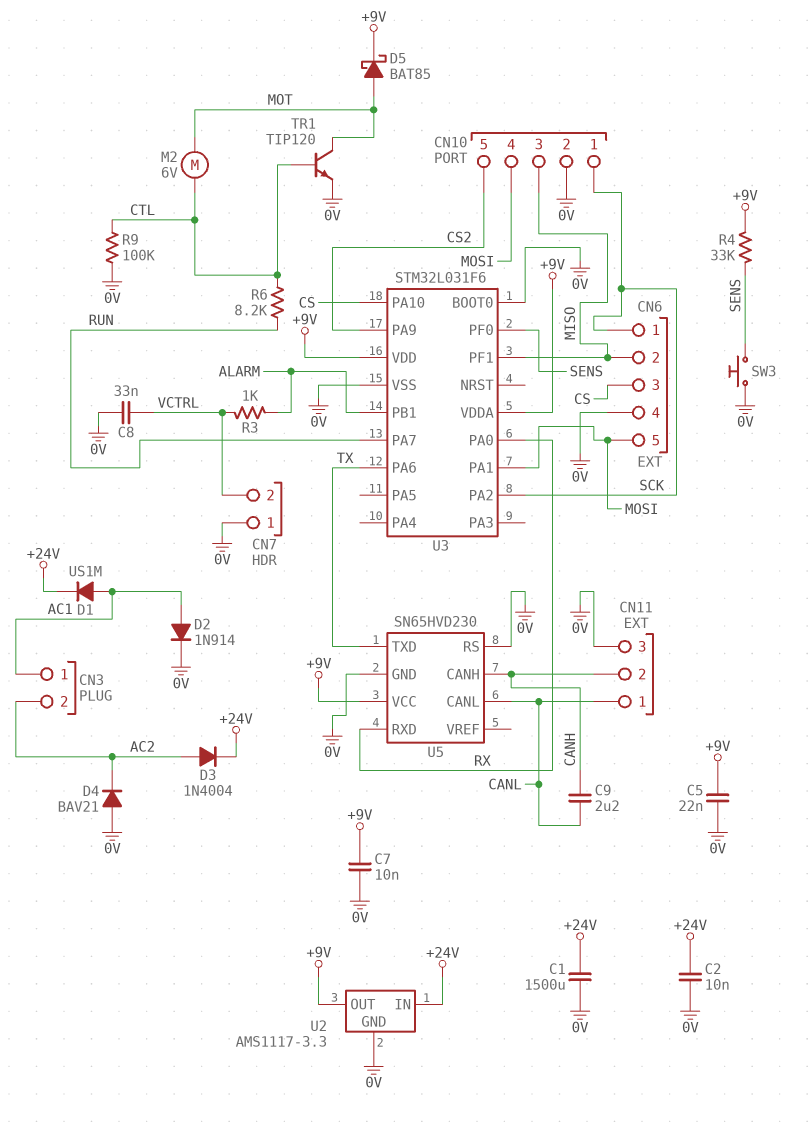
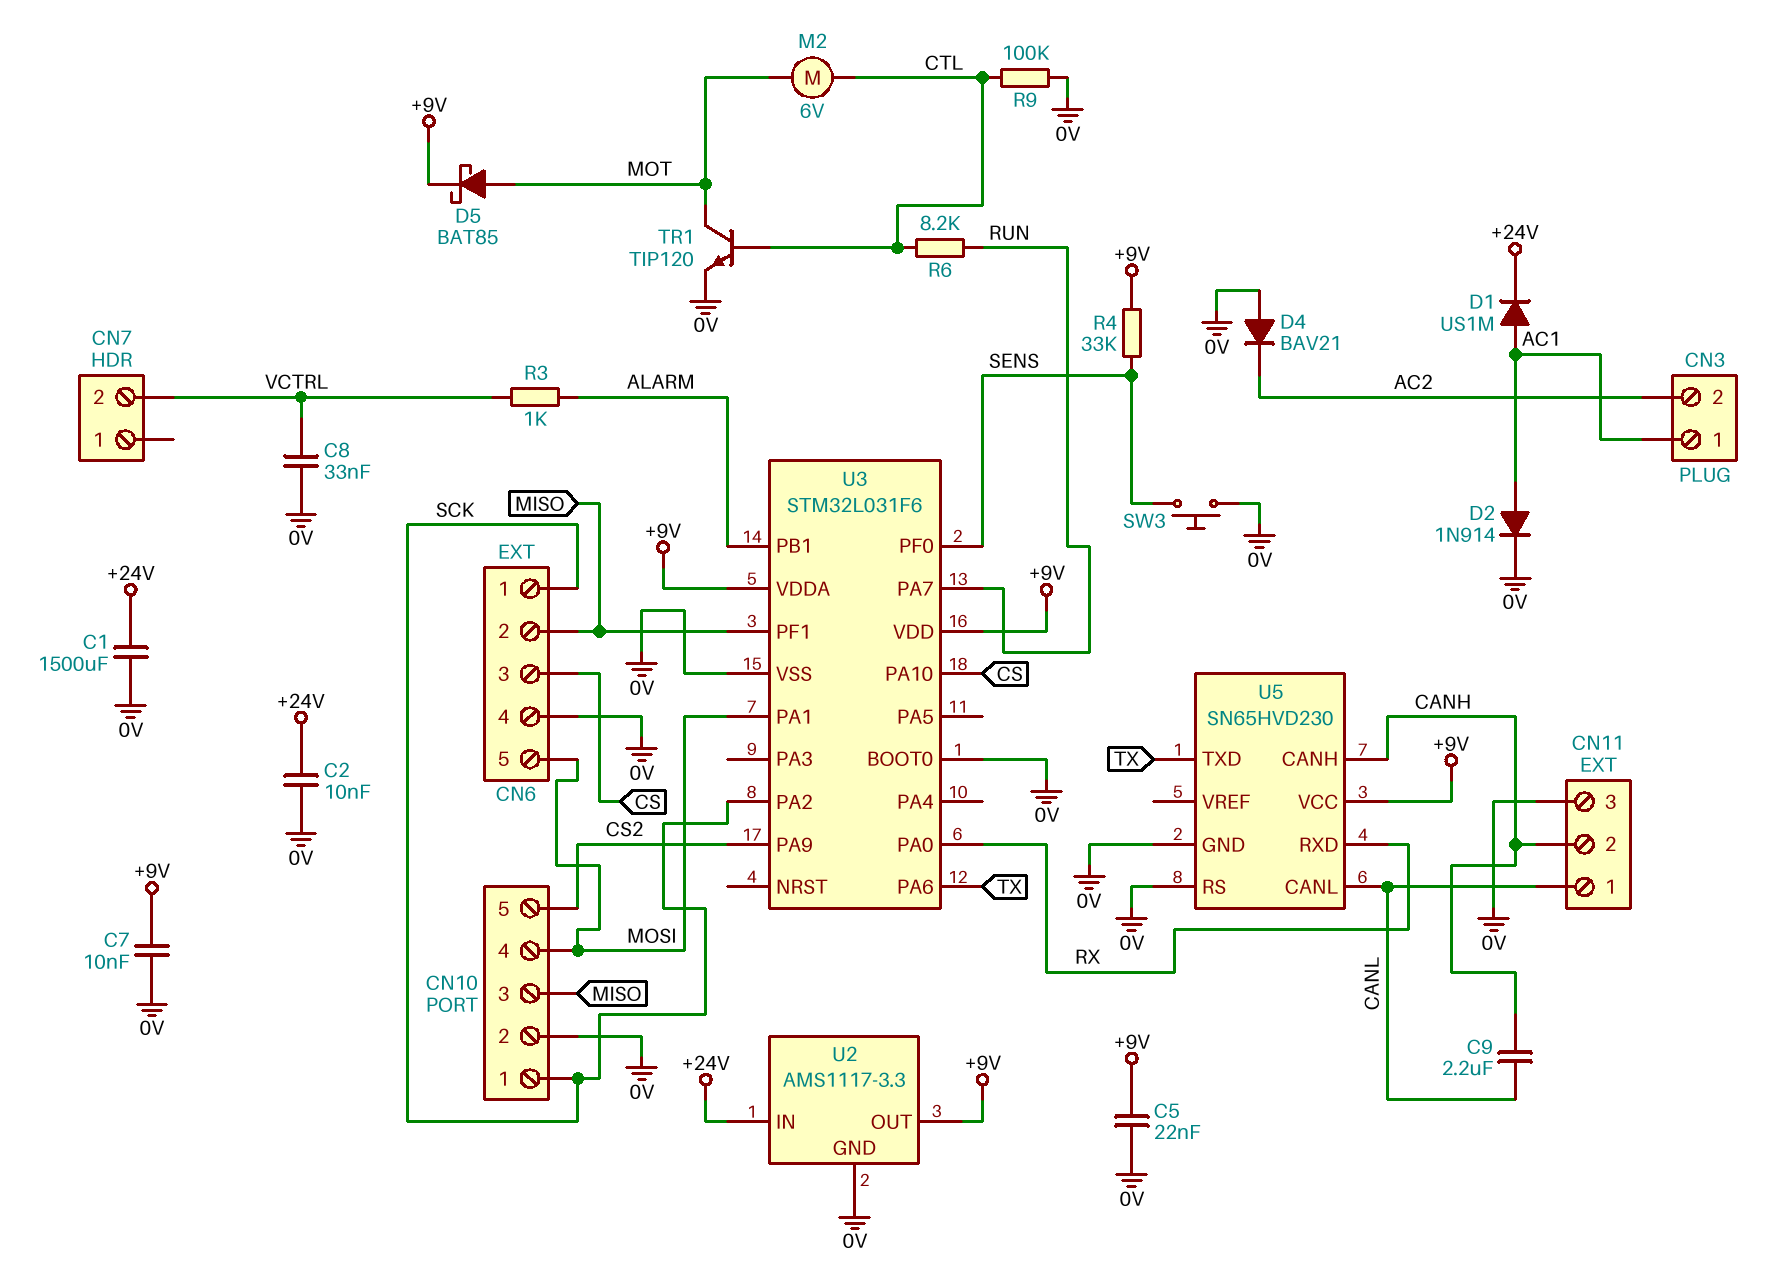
CN7 pin 1: 0V -> none
D3: diode 1N4004 (A AC2, K +24V) -> none

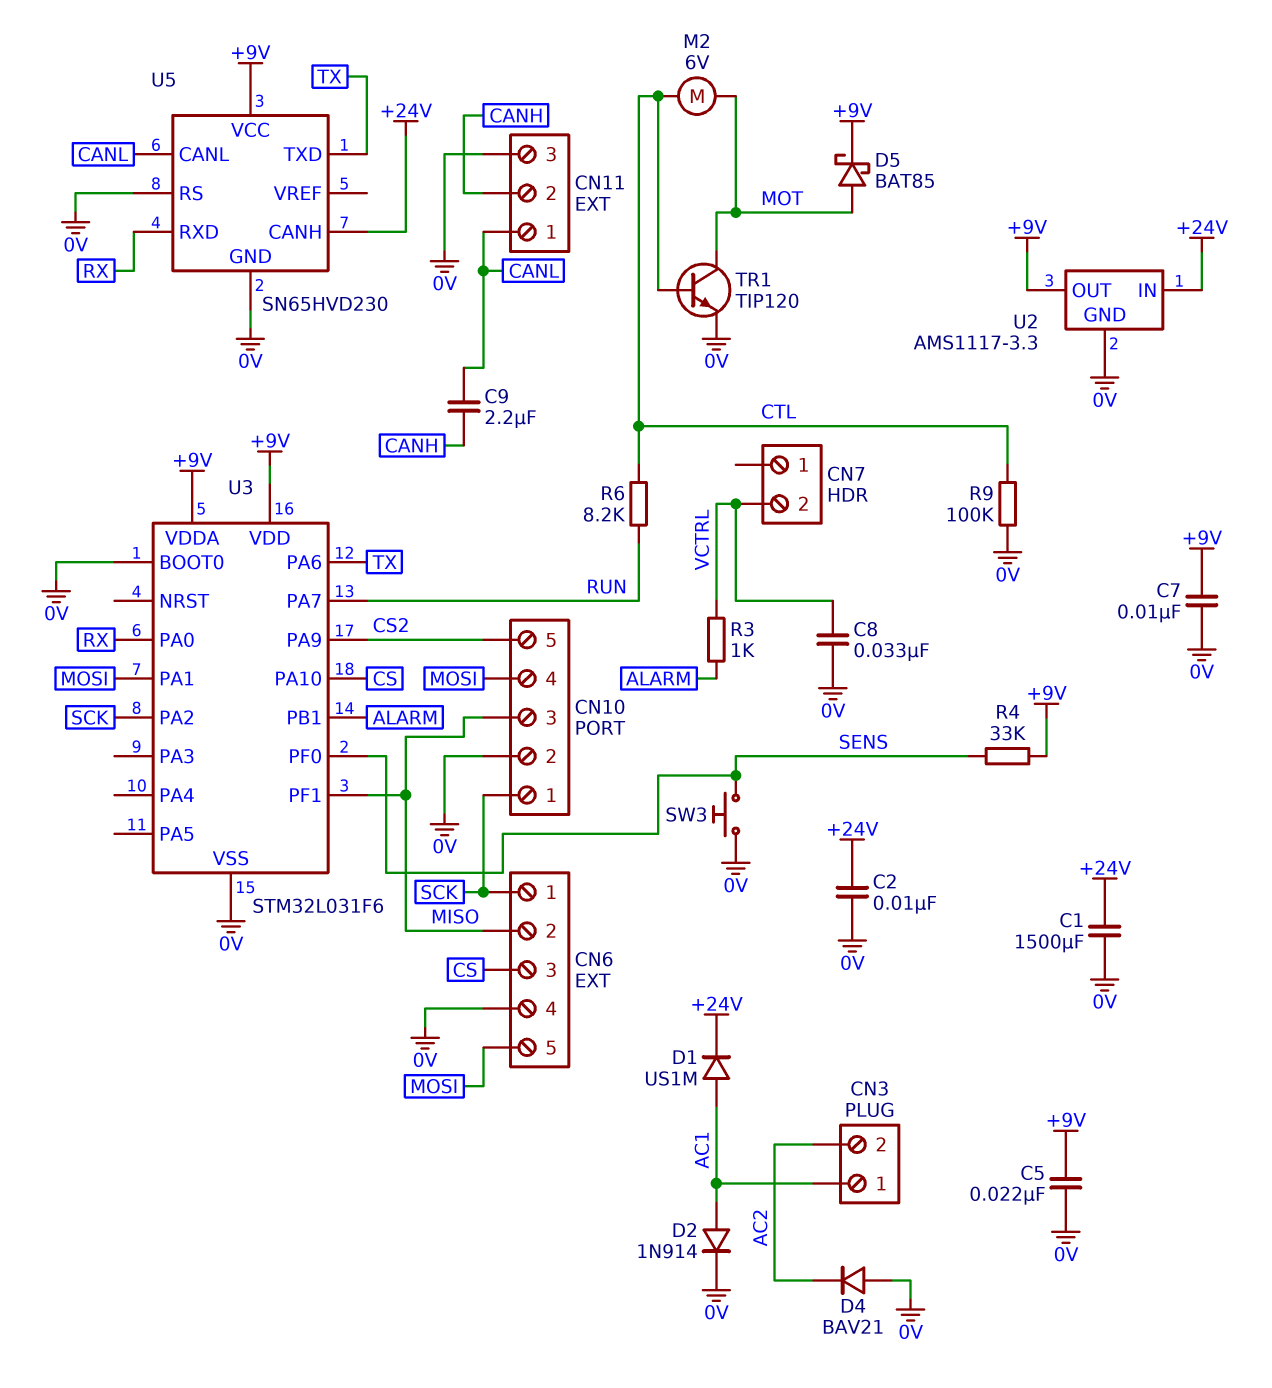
U5 pin CANH: CANH -> +24V

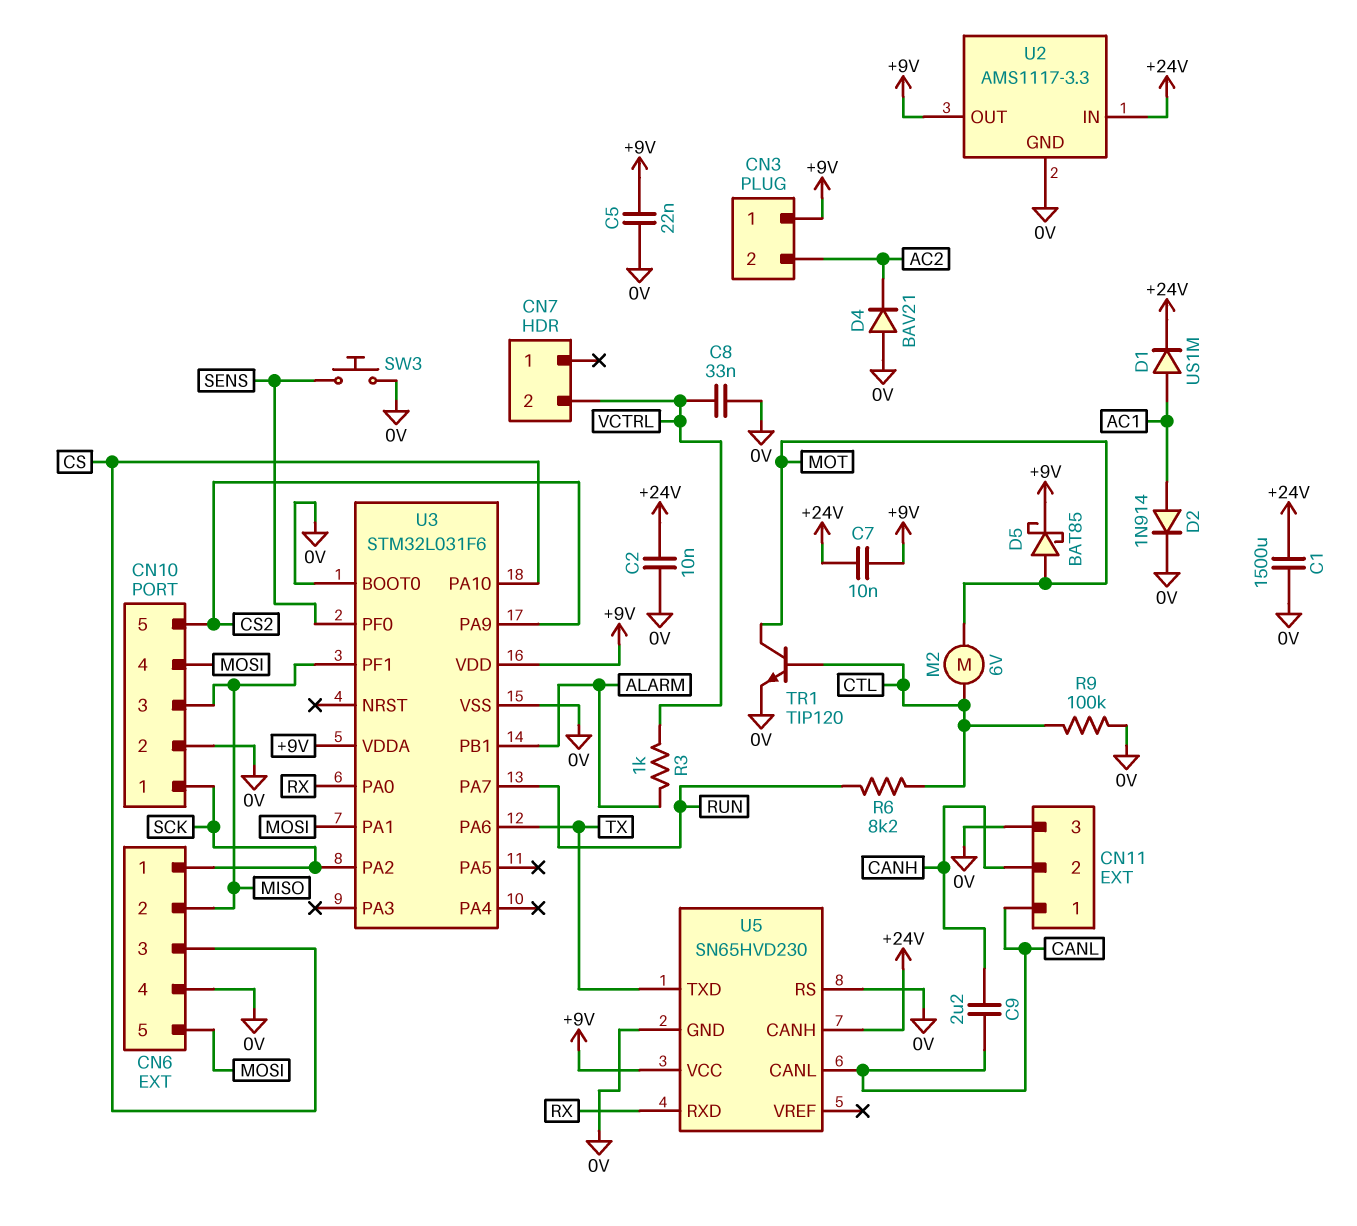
C7: 10nF (+9V, 0V) -> 10nF (+9V, +24V)
CN3 pin 1: AC1 -> +9V
R4: 33k (+9V, SENS) -> none

